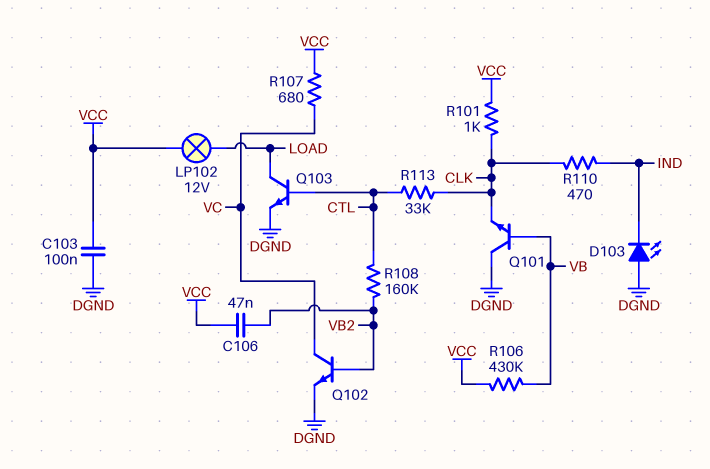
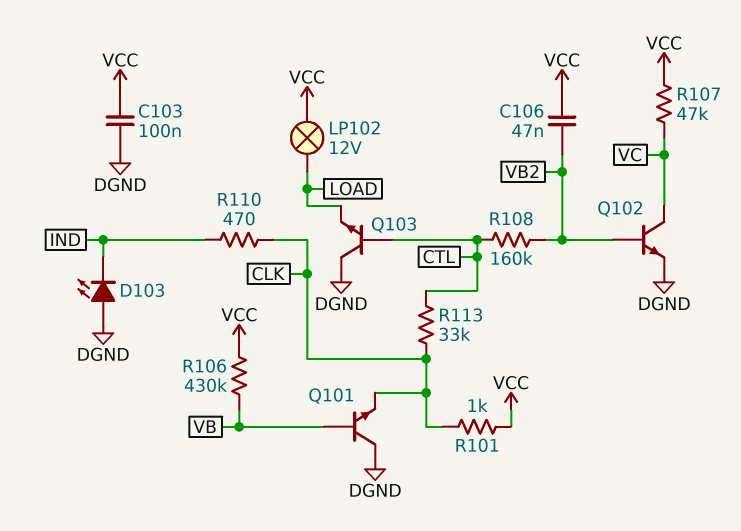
Q103: NPN (B CTL, C LOAD, E DGND) -> NPN (B CTL, C DGND, E LOAD)
R107: 680 (VC, VCC) -> 47k (VC, VCC)

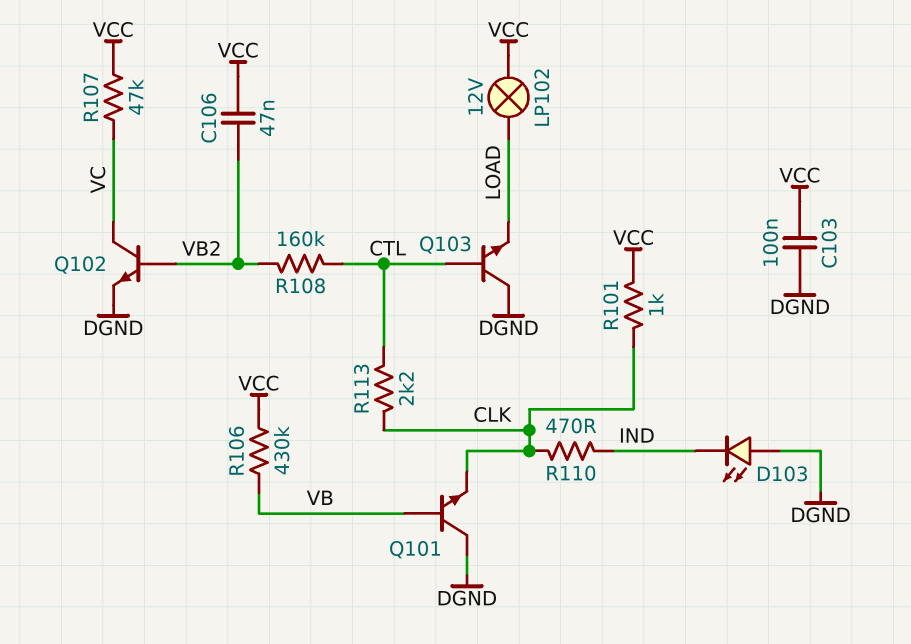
R113: 33k (CLK, CTL) -> 2.2k (CLK, CTL)

